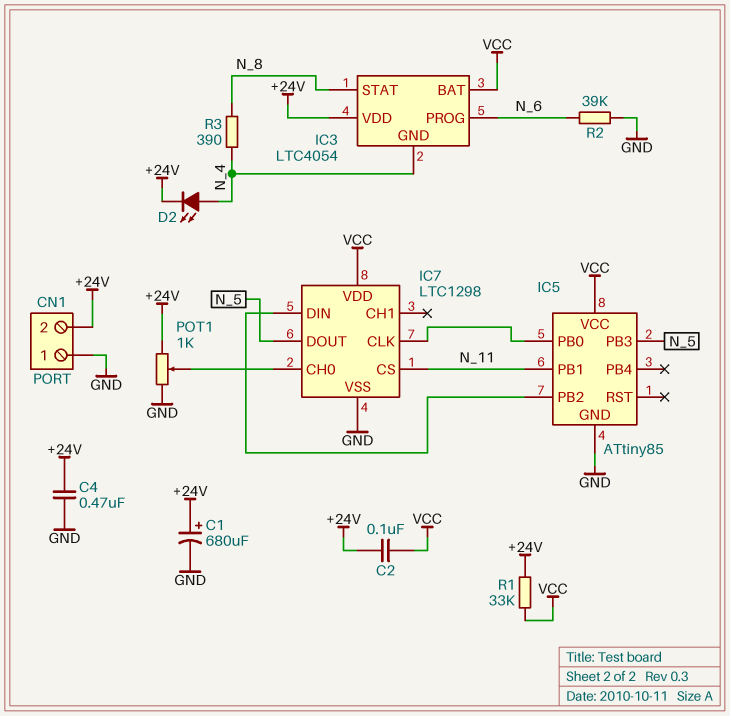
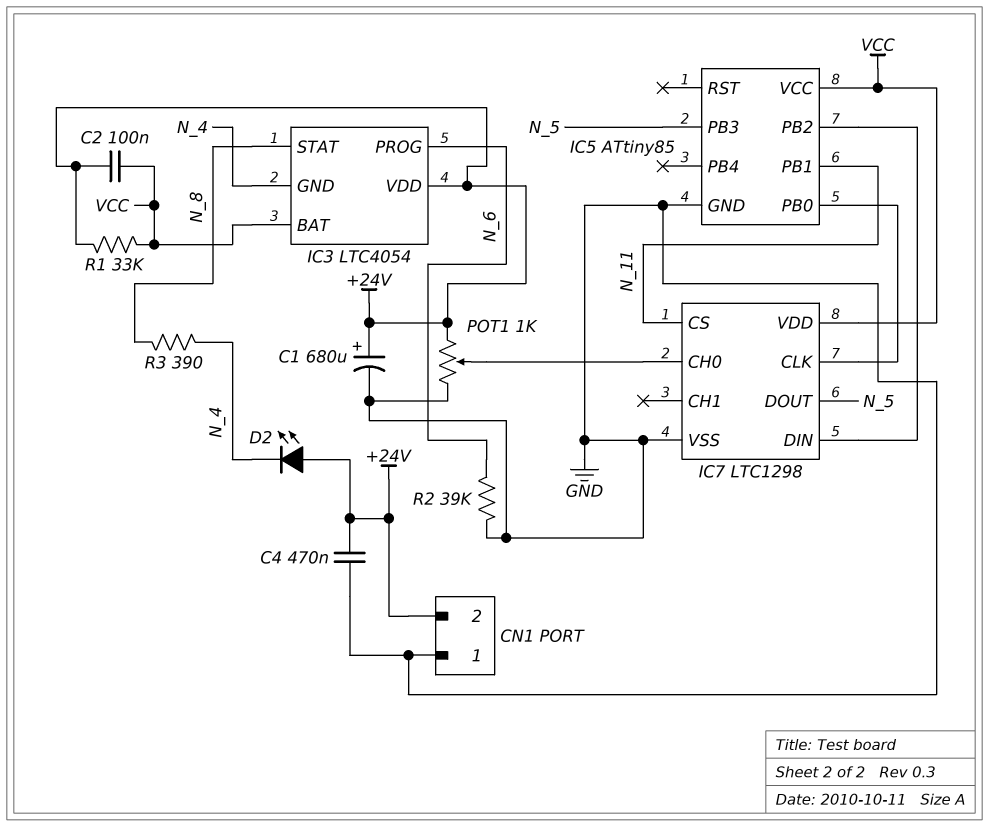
D2: LED (A N_4, K +24V) -> LED (A +24V, K N_4)

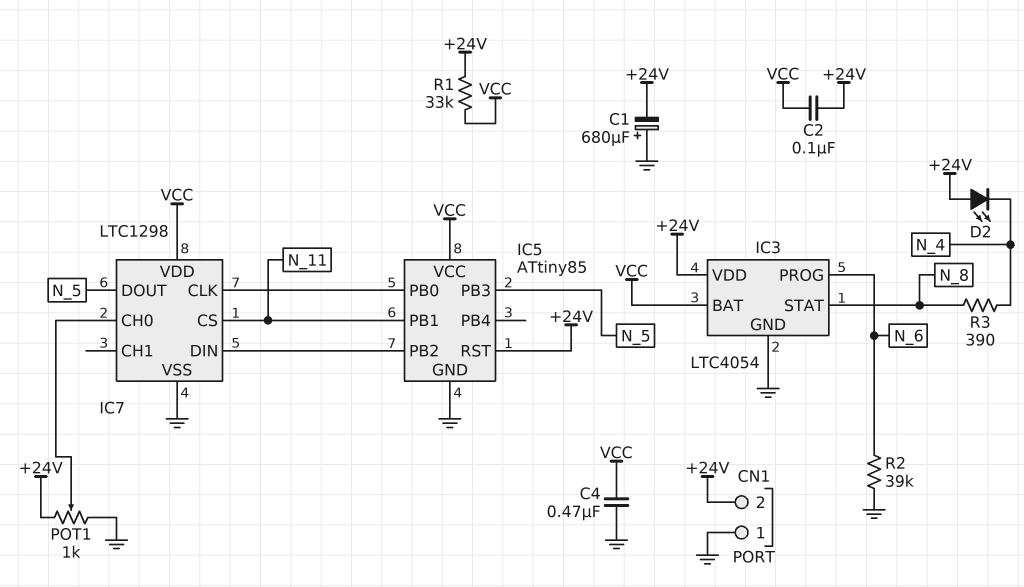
C1: 680uF (plus +24V, minus GND) -> 680uF (plus GND, minus +24V)
C4: 470nF (+24V, GND) -> 470nF (GND, VCC)
IC3 pin GND: N_4 -> GND
IC5 pin RST: none -> +24V

